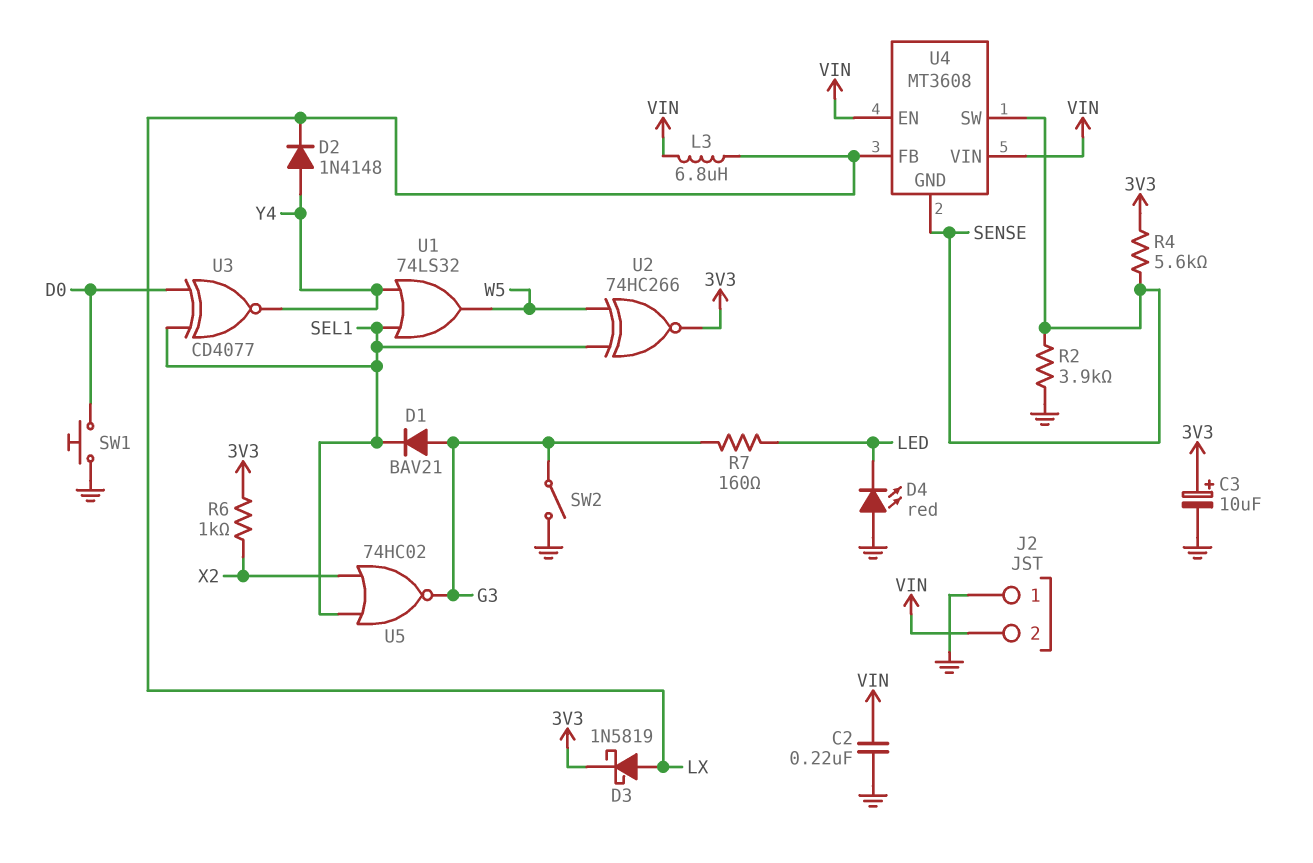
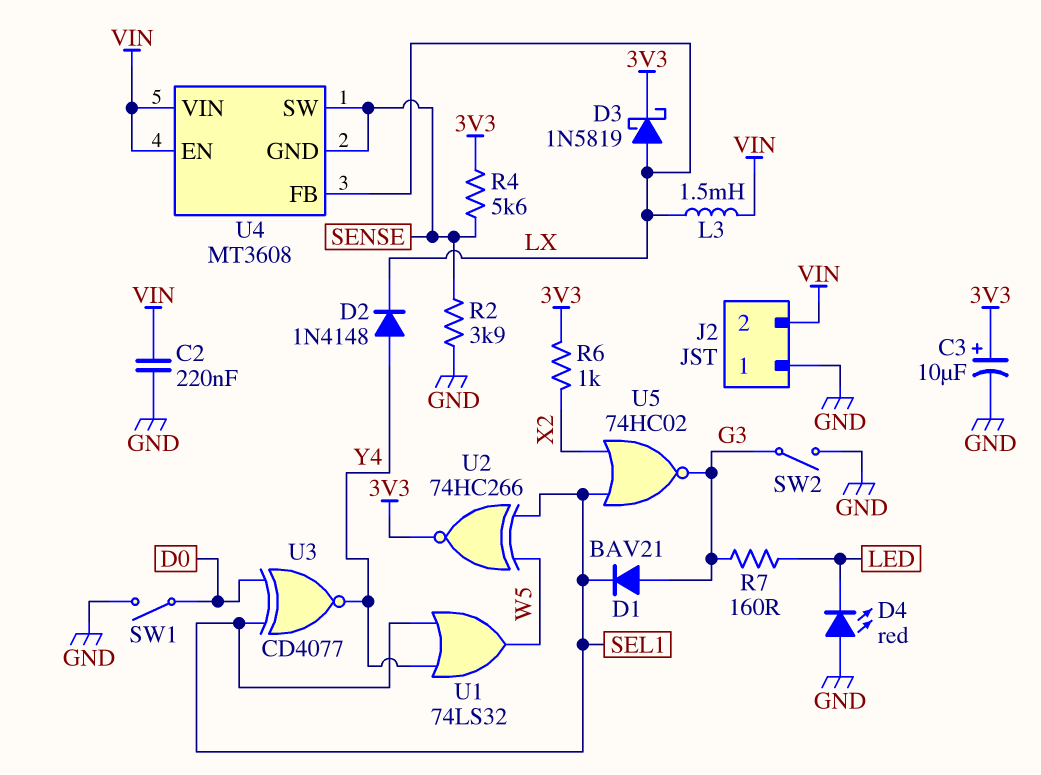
L3: 6.8uH (LX, VIN) -> 1.5mH (LX, VIN)
SW1: button (D0, GND) -> switch (D0, GND)

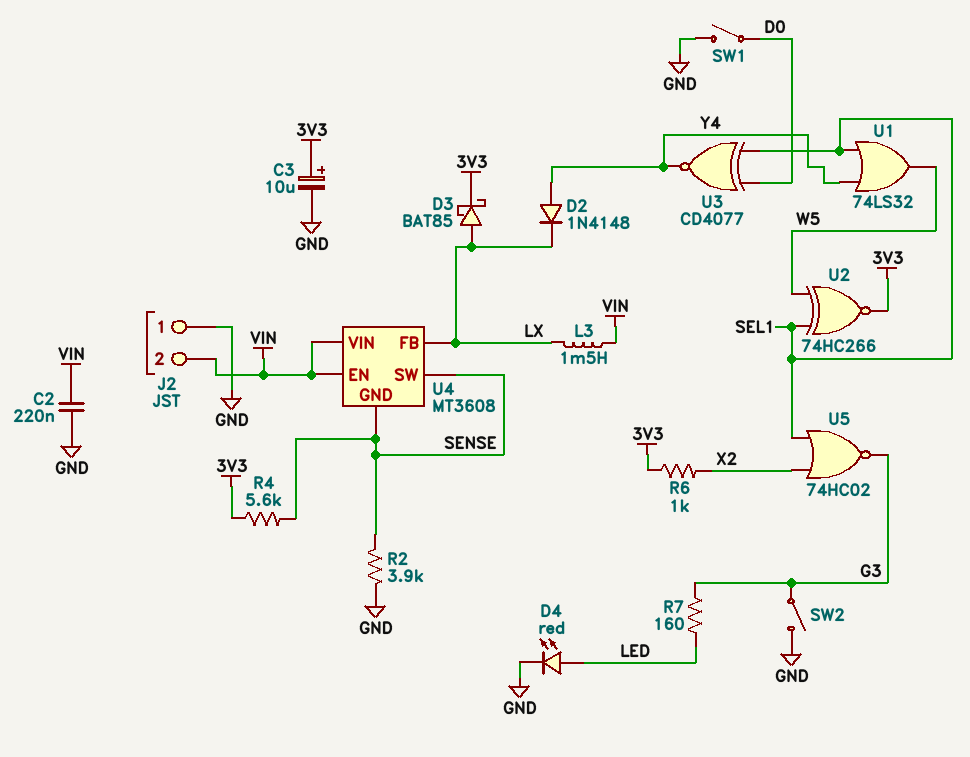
D1: diode BAV21 (A G3, K SEL1) -> none
D3: schottky 1N5819 (A LX, K 3V3) -> schottky BAT85 (A LX, K 3V3)
D4: LED red (A GND, K LED) -> LED red (A LED, K GND)

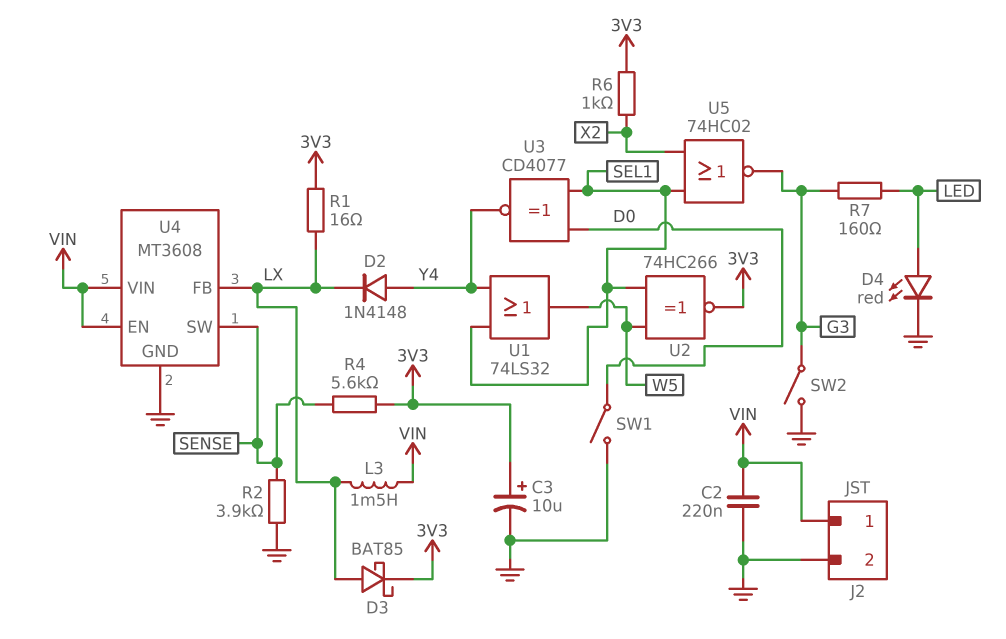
J2 pin 1: GND -> VIN
J2 pin 2: VIN -> GND
R1: none -> 16 (3V3, LX)
U4 pin GND: SENSE -> GND

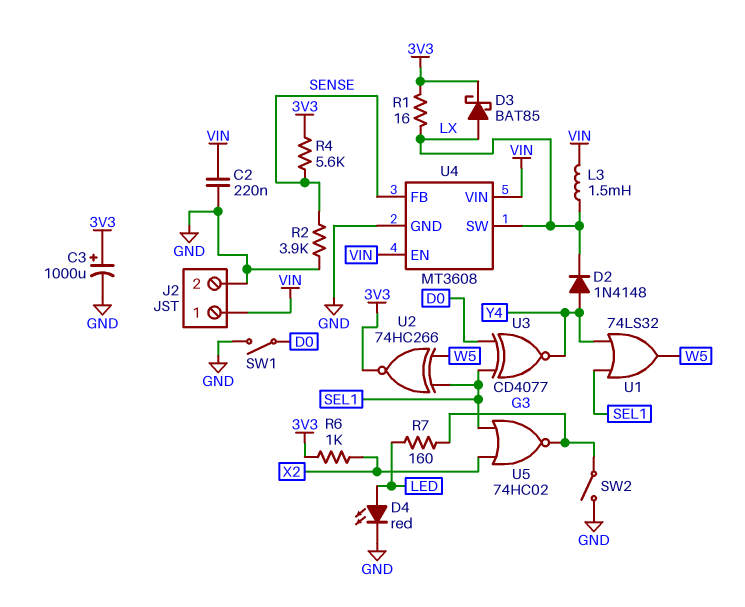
C3: 10uF (plus 3V3, minus GND) -> 1000uF (plus 3V3, minus GND)
U4 pin FB: LX -> SENSE
U4 pin SW: SENSE -> LX

